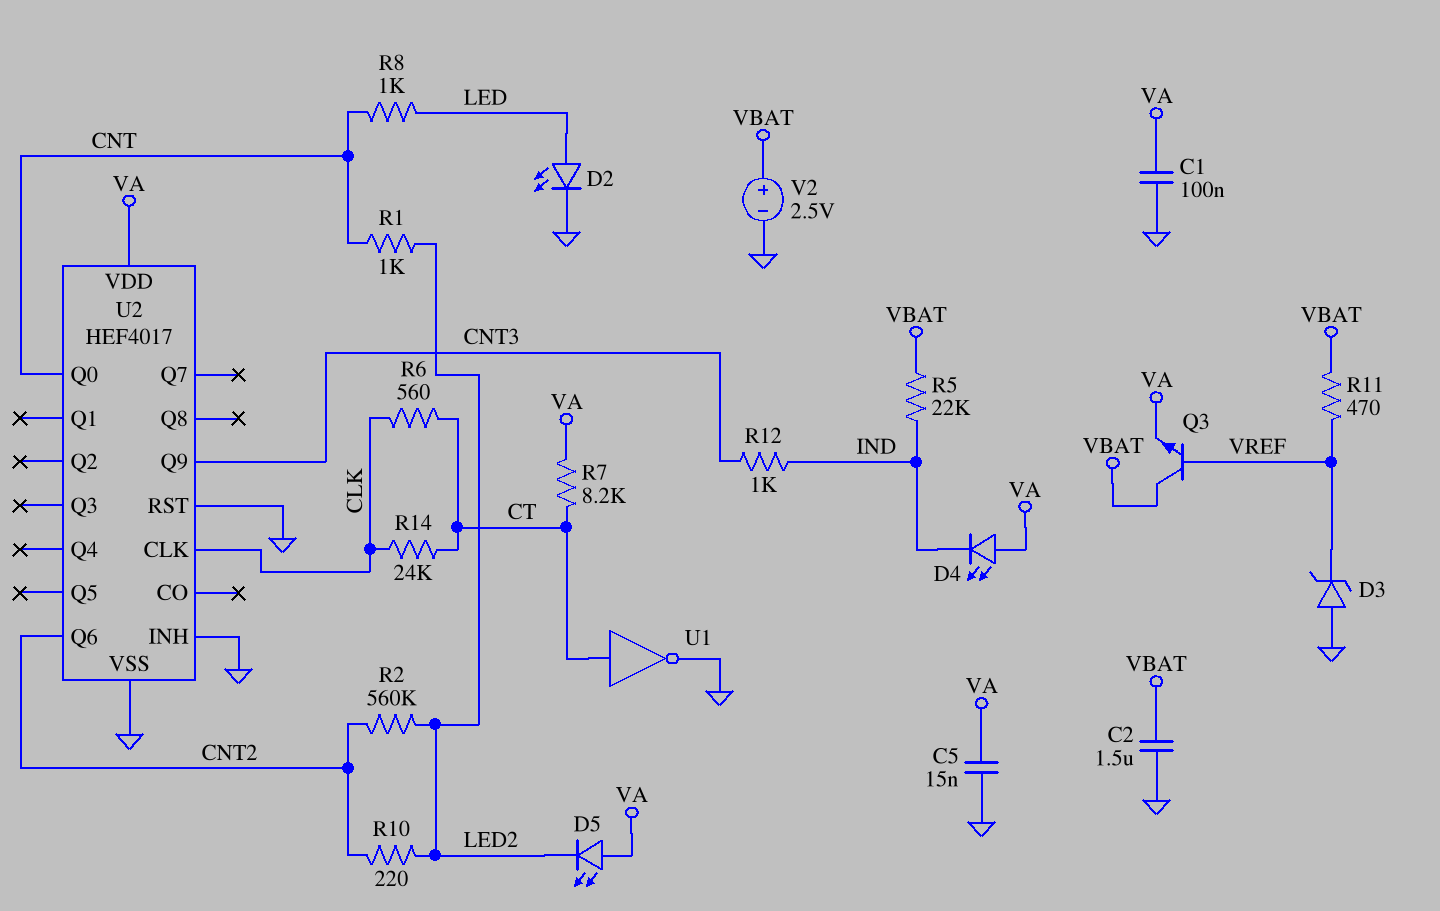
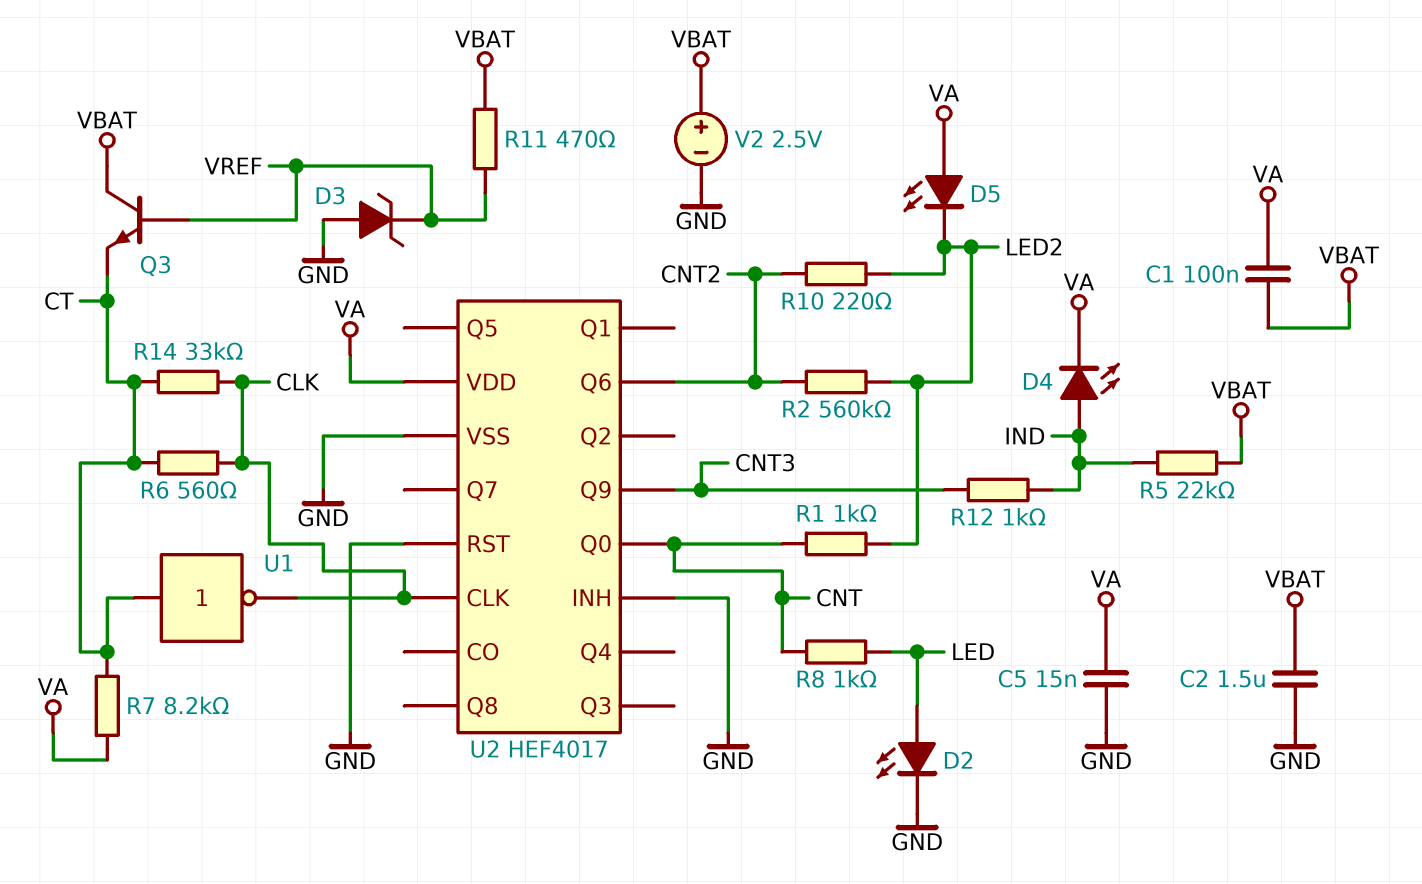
C1: 100nF (GND, VA) -> 100nF (VA, VBAT)
D4: LED (A VA, K IND) -> LED (A IND, K VA)
Q3: NPN (B VREF, C VBAT, E VA) -> NPN (B VREF, C VBAT, E CT)
R14: 24k (CLK, CT) -> 33k (CLK, CT)
U1: NOT (in CT, out GND) -> NOT (in CT, out CLK)

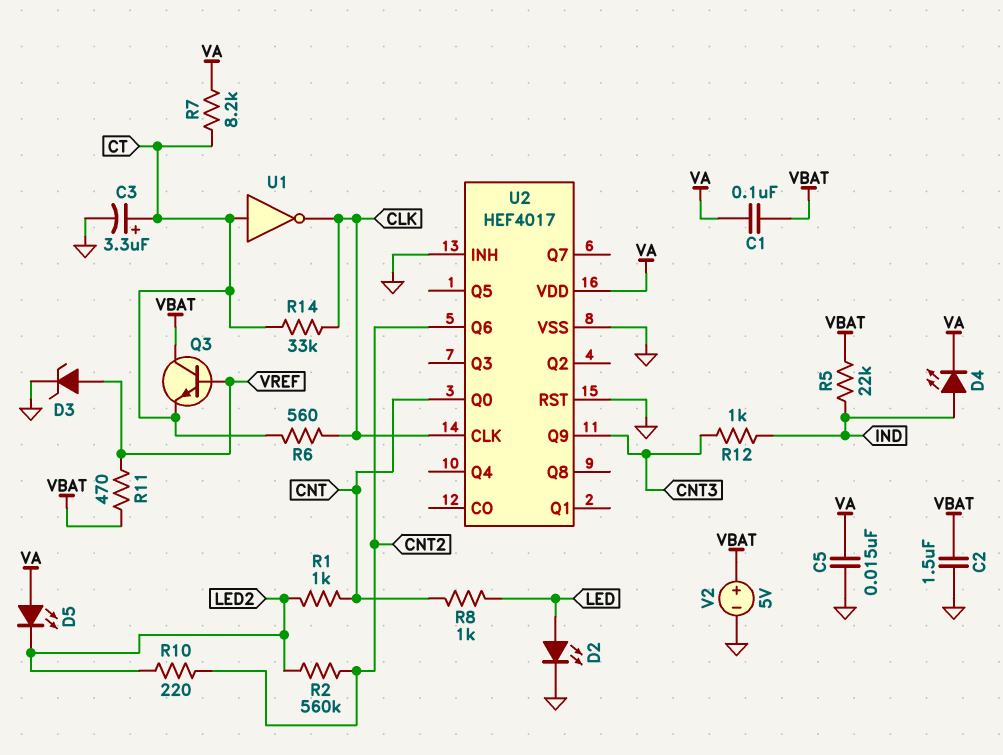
C3: none -> 3.3uF (plus CT, minus GND)
D3: zener (A GND, K VREF) -> zener (A VREF, K GND)
V2: 2.5V (plus VBAT, minus GND) -> 5V (plus VBAT, minus GND)

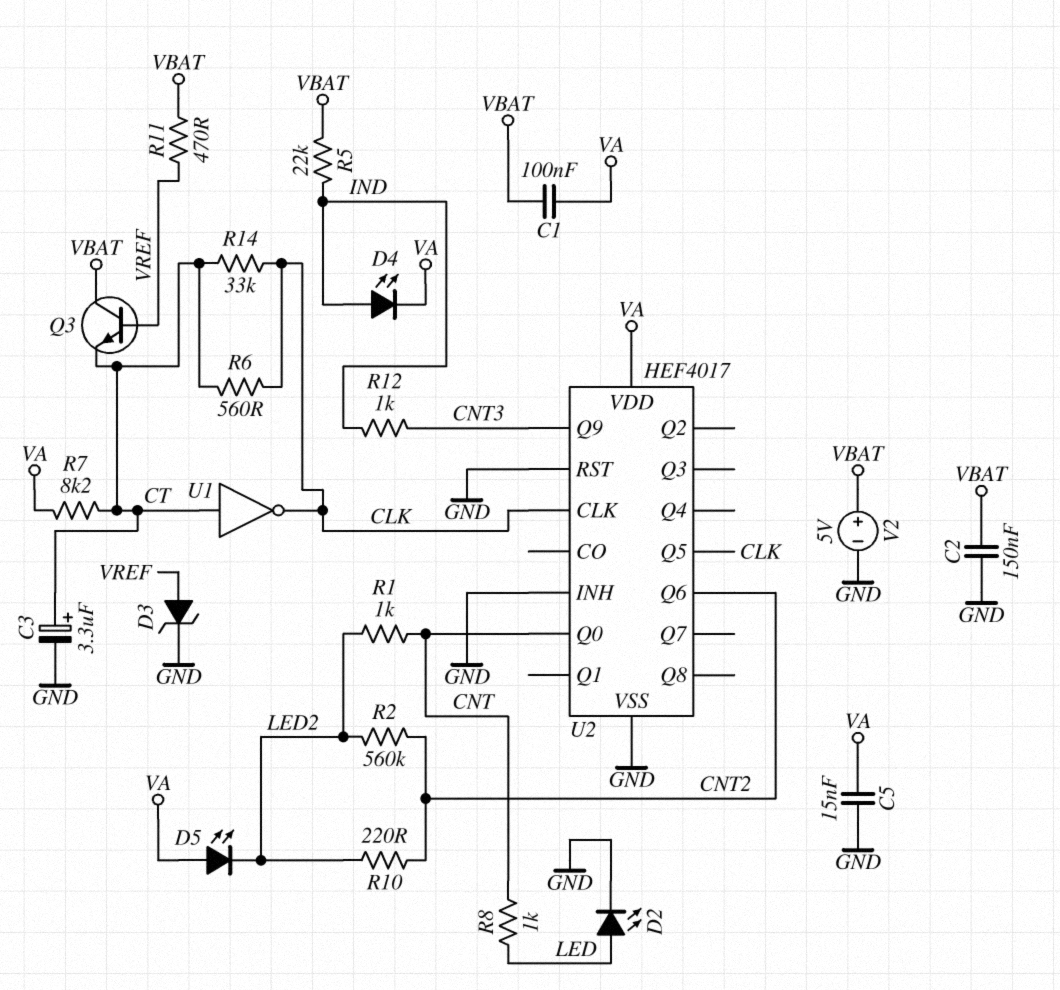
C2: 1.5uF (GND, VBAT) -> 150nF (GND, VBAT)
U2 pin Q5: none -> CLK

